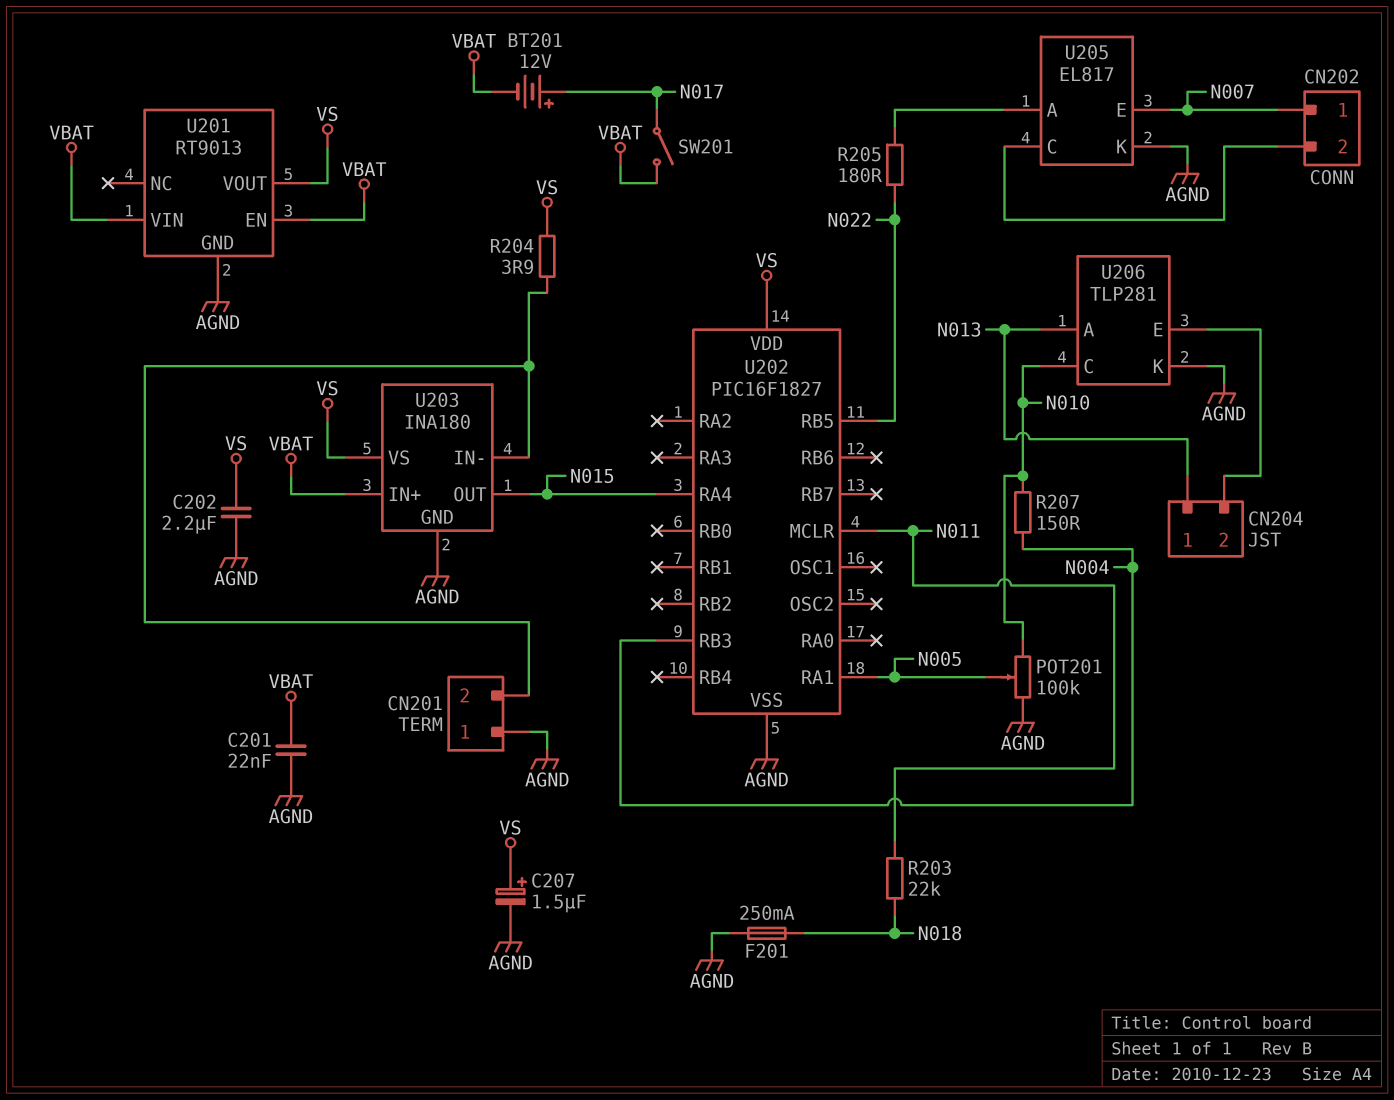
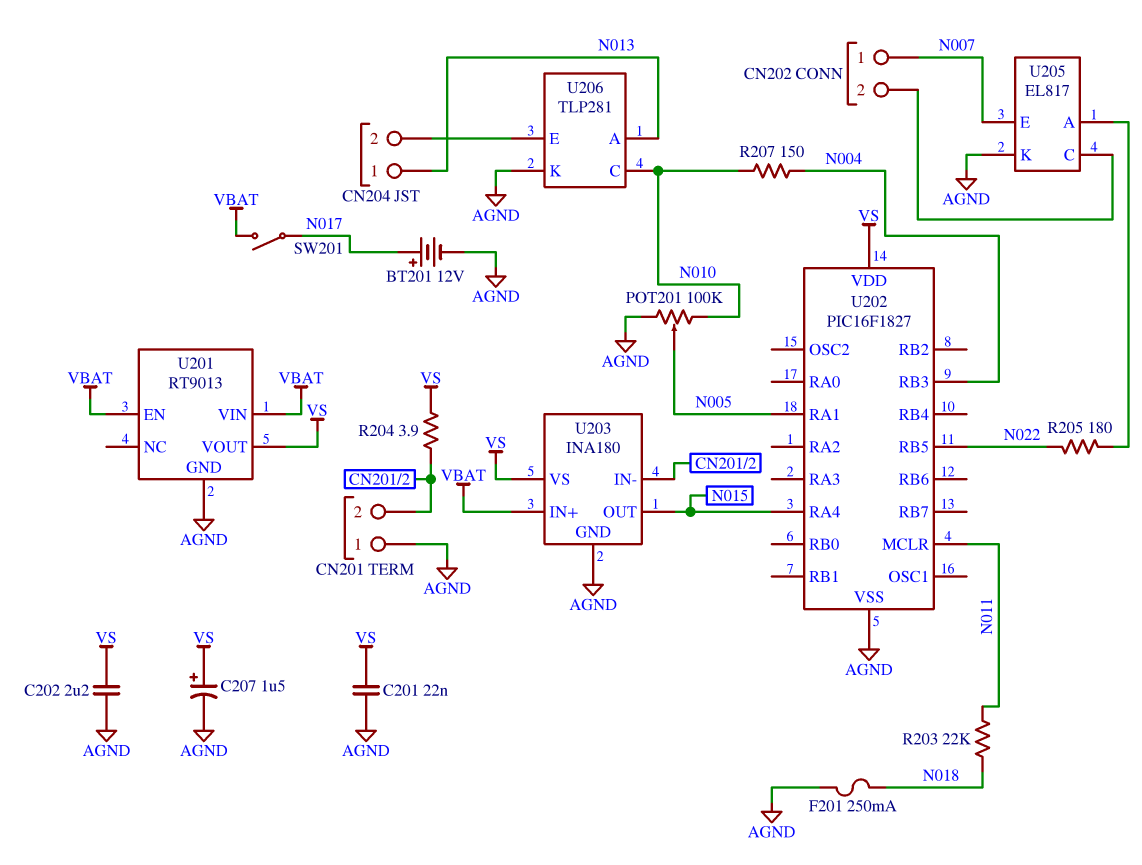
BT201: 12V (plus N017, minus VBAT) -> 12V (plus N017, minus AGND)
C201: 22nF (AGND, VBAT) -> 22nF (AGND, VS)

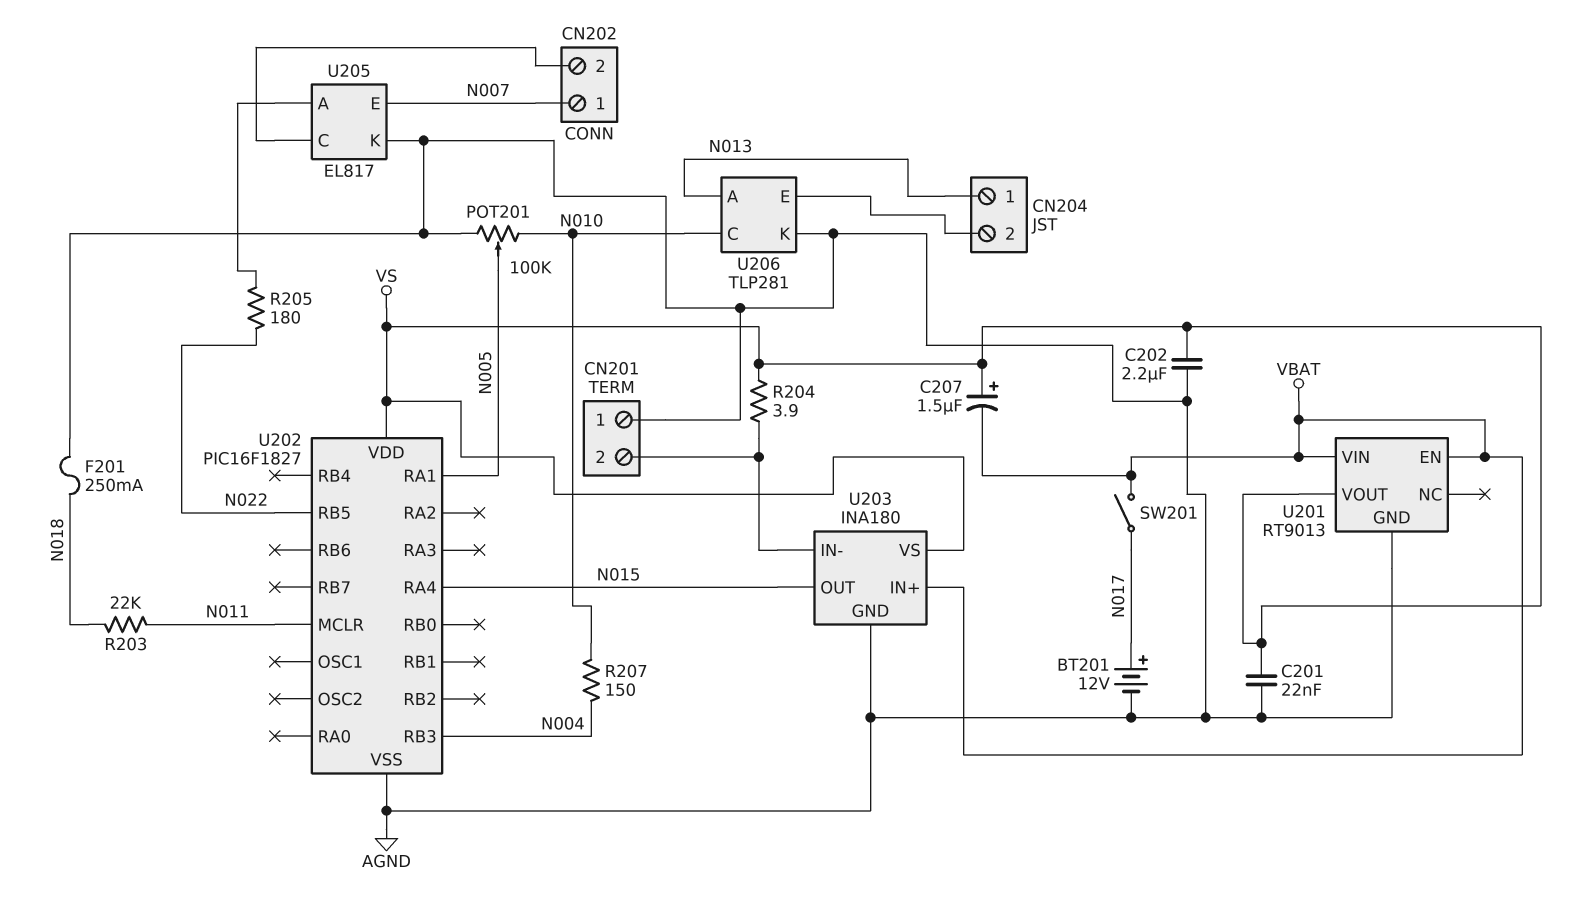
C207: 1.5uF (plus VS, minus AGND) -> 1.5uF (plus VS, minus VBAT)

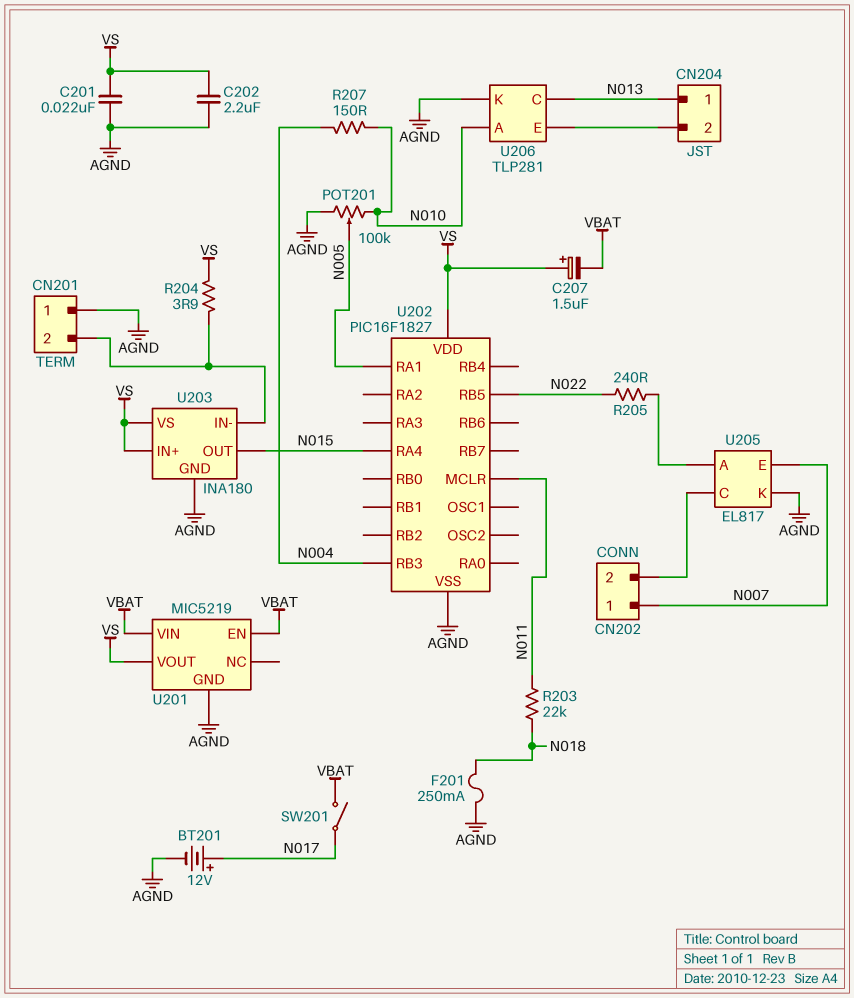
R205: 180 (N022, U205/A) -> 240 (N022, U205/A)
U201: RT9013 -> MIC5219
U203 pin IN+: VBAT -> VS
U206 pin A: N013 -> N010
U206 pin C: N010 -> N013

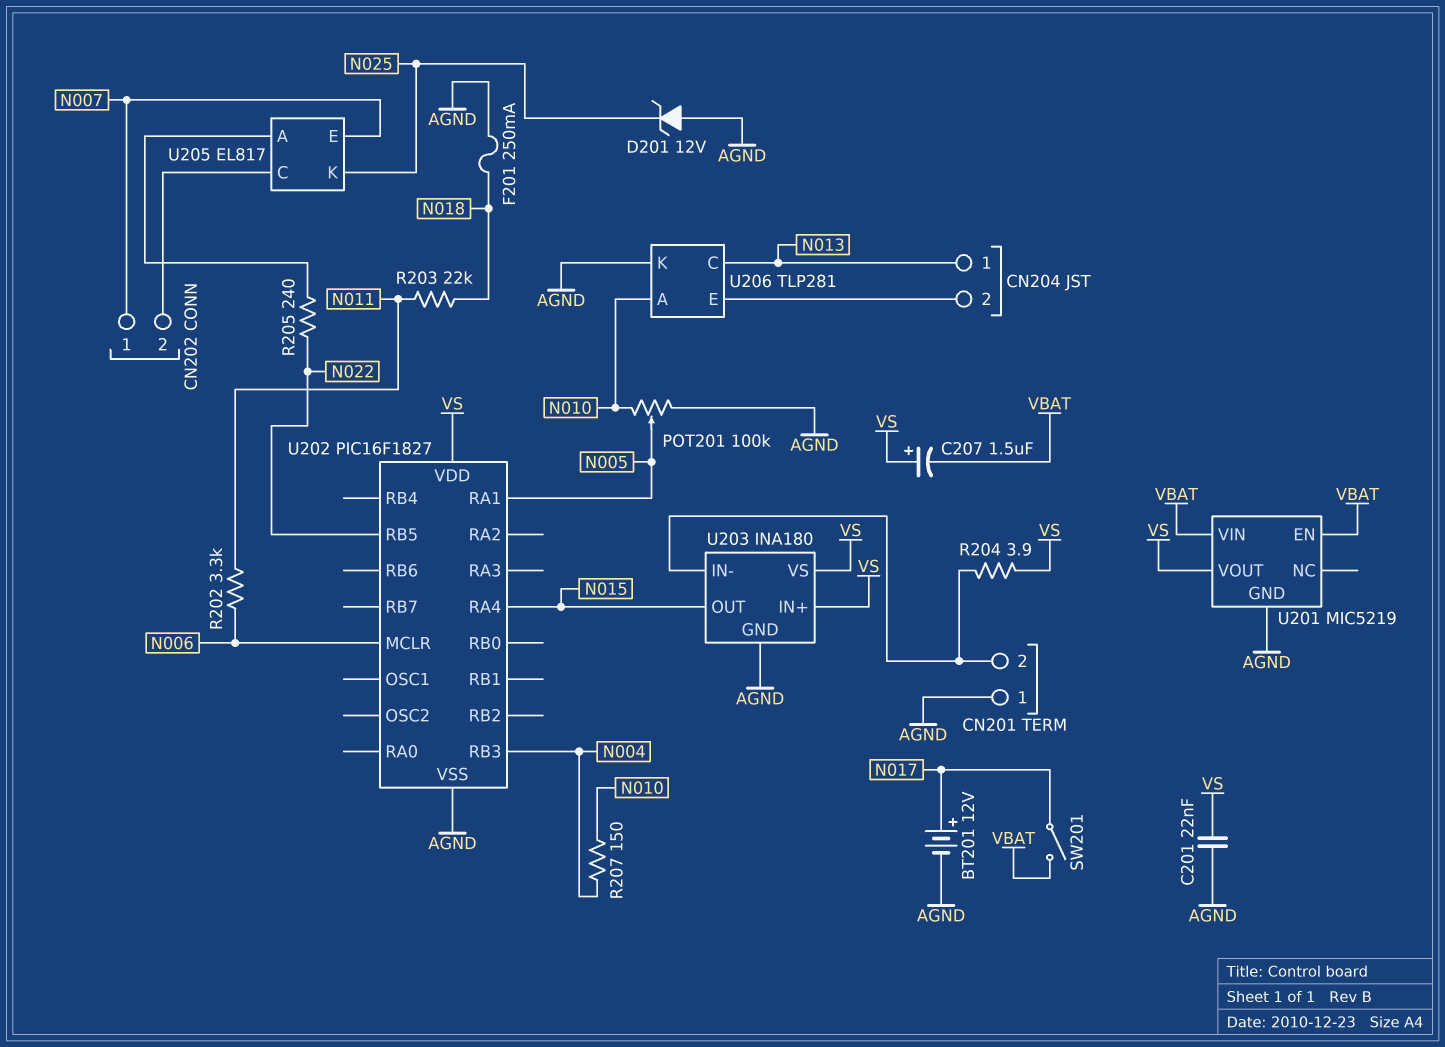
C202: 2.2uF (AGND, VS) -> none
D201: none -> zener 12V (A AGND, K N025)
R202: none -> 3.3k (N006, N011)
U202 pin MCLR: N011 -> N006
U205 pin K: AGND -> N025

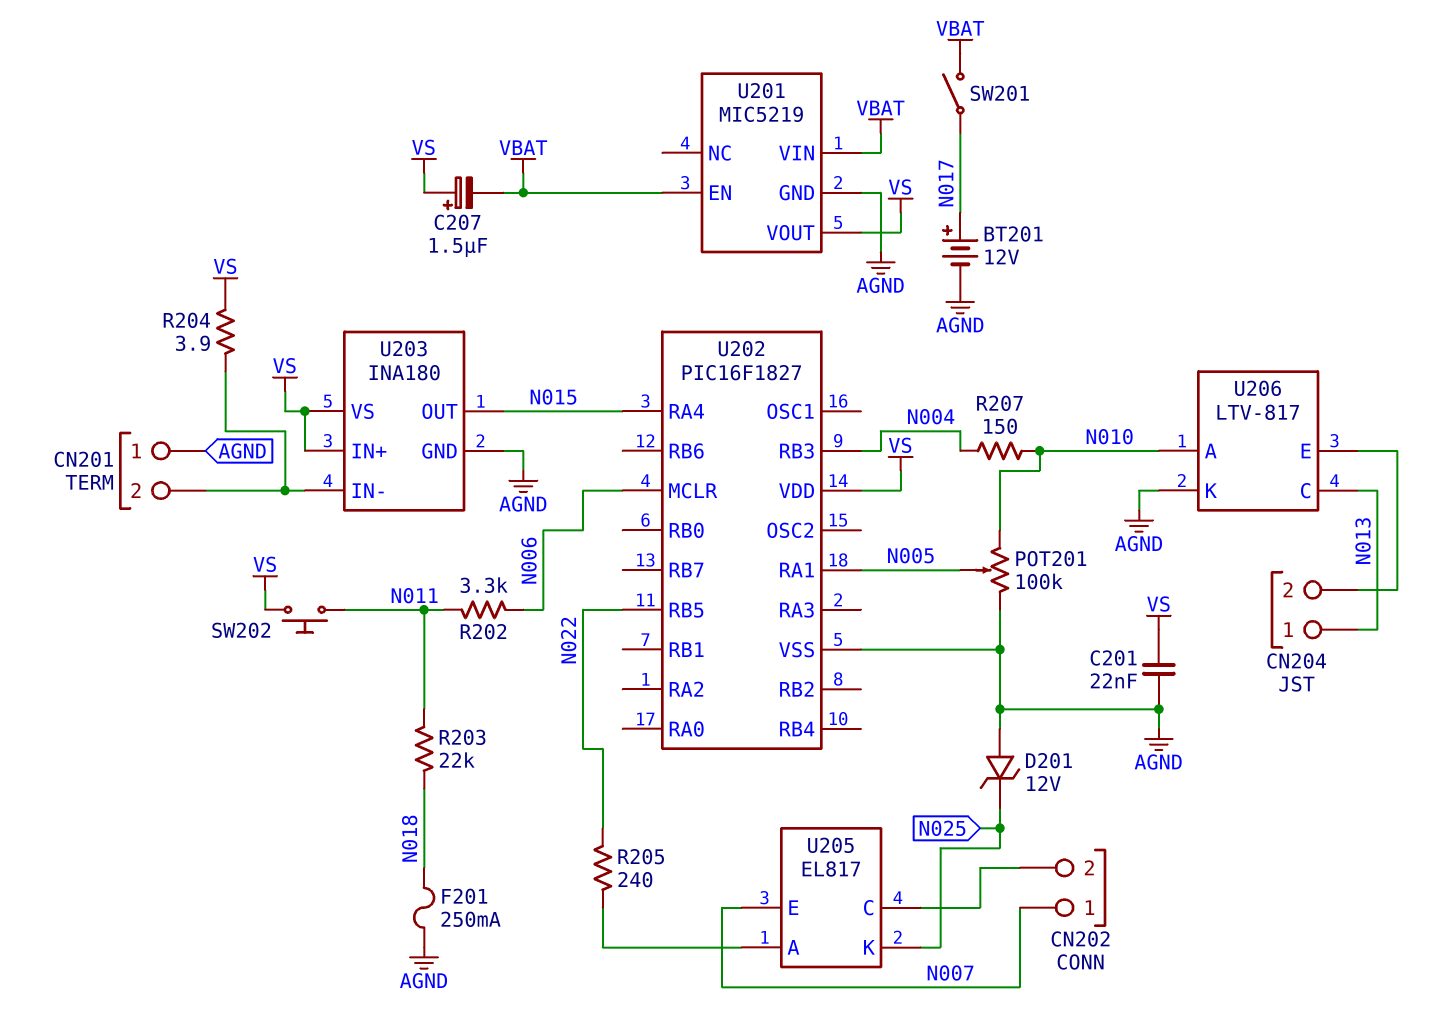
SW202: none -> button (N011, VS)
U206: TLP281 -> LTV-817

